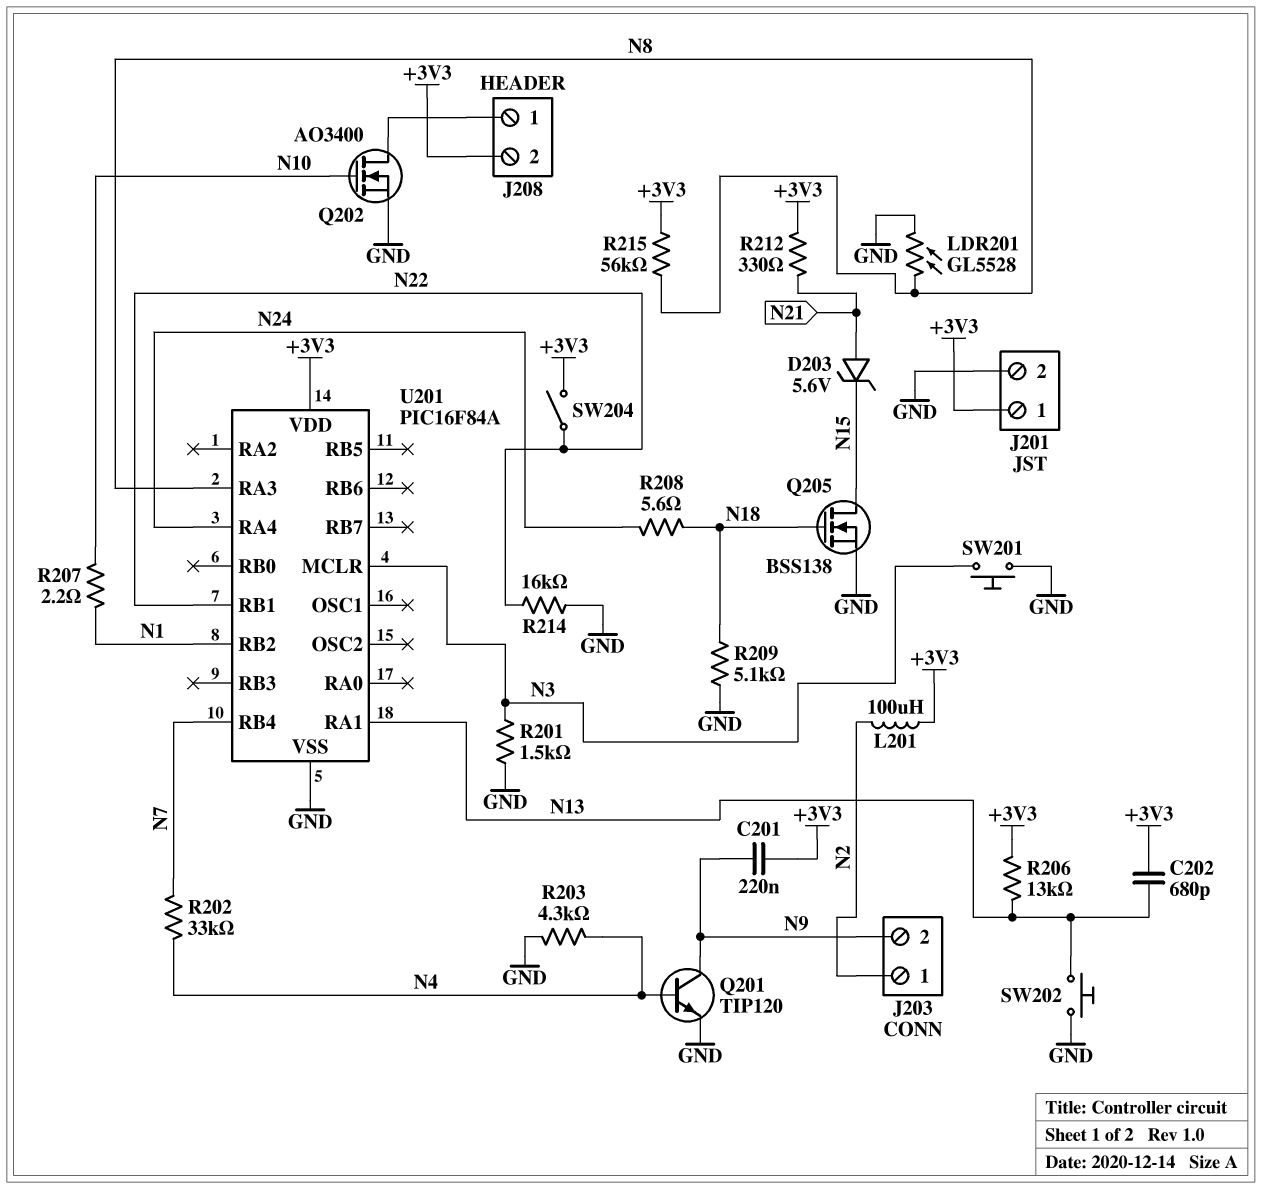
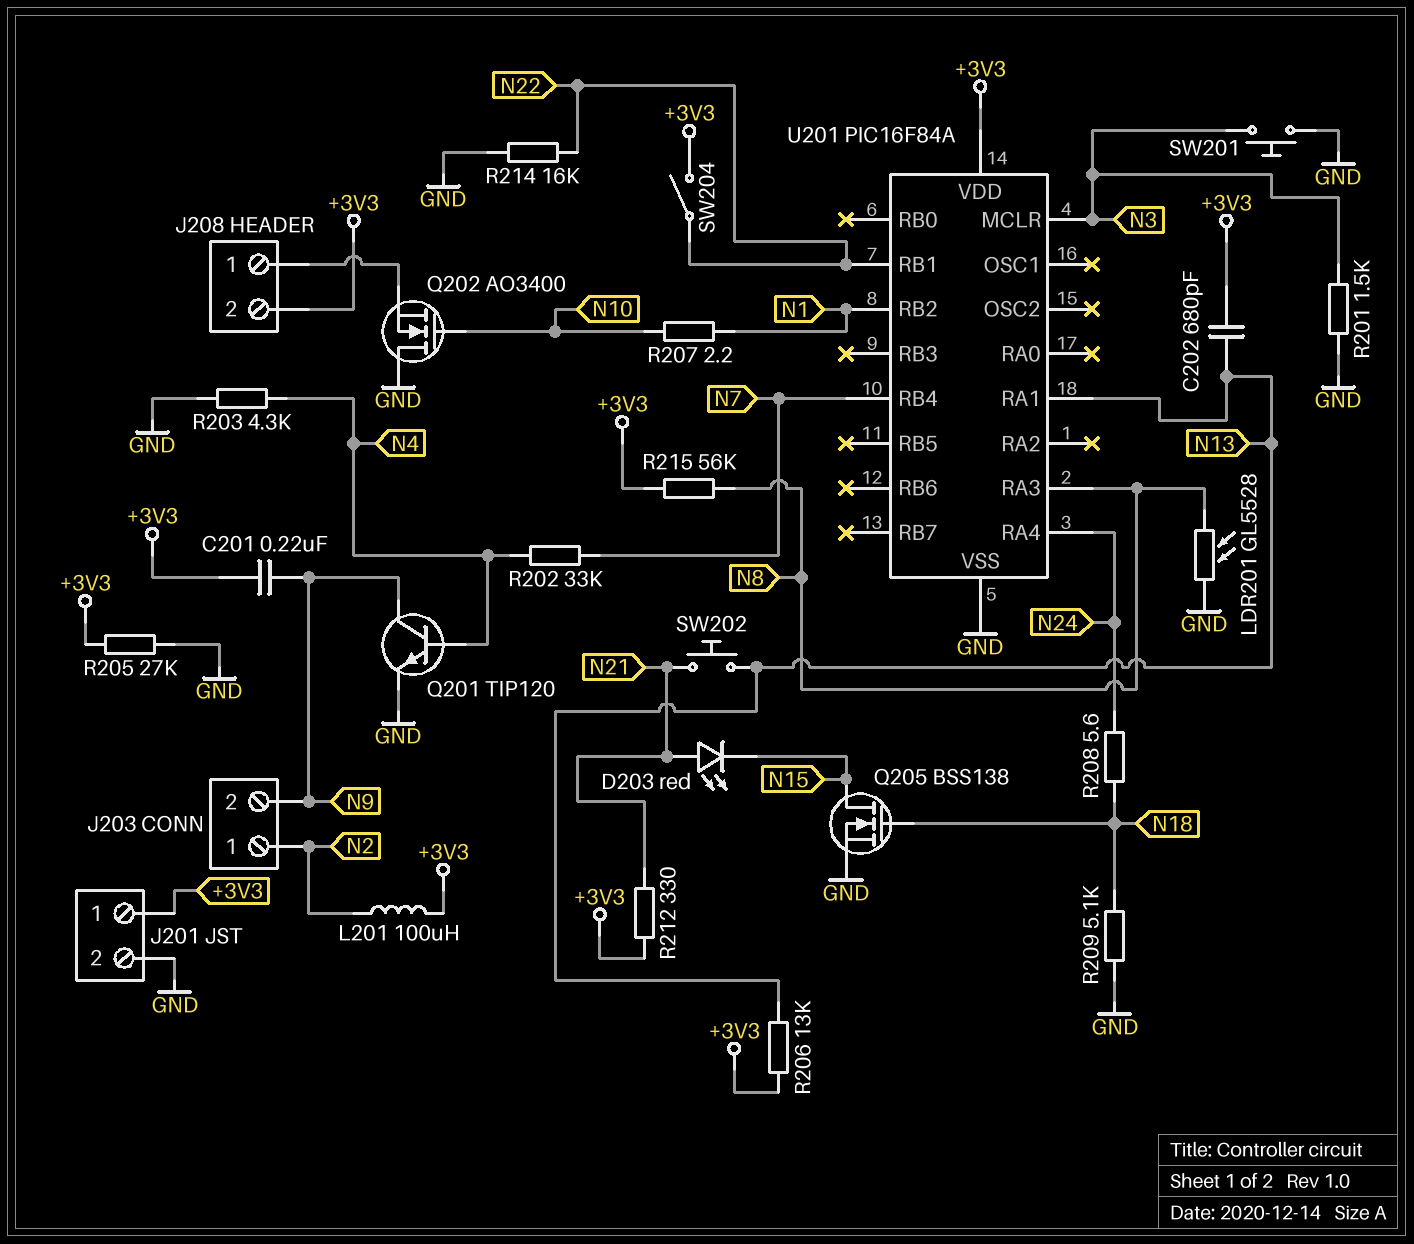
D203: zener 5.6V (A N21, K N15) -> LED red (A N21, K N15)
Q202: NMOS AO3400 (G N10, D J208/1, S GND) -> NMOS AO3400 (G N10, D GND, S J208/1)
R205: none -> 27k (+3V3, GND)
SW202: button (GND, N13) -> button (N13, N21)

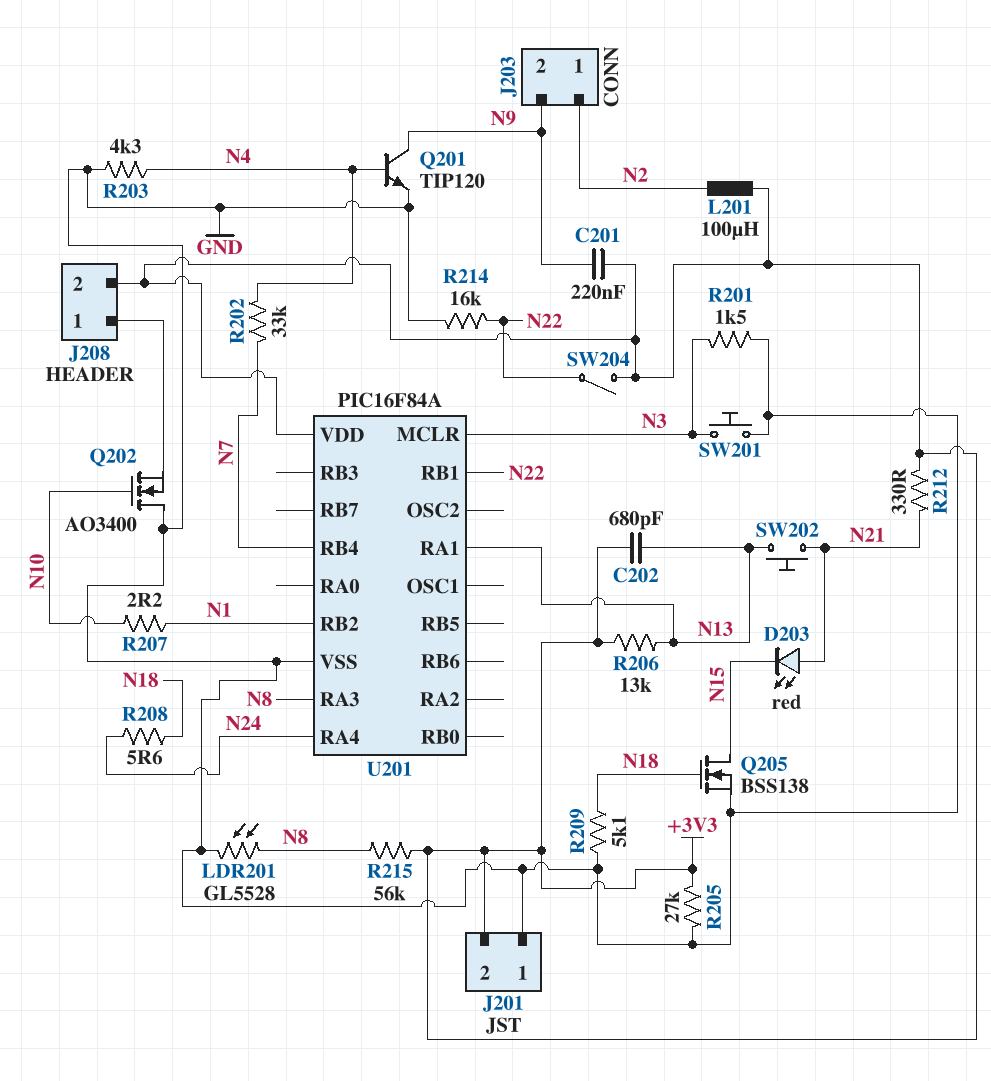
J201 pin 1: +3V3 -> GND
J201 pin 2: GND -> +3V3

